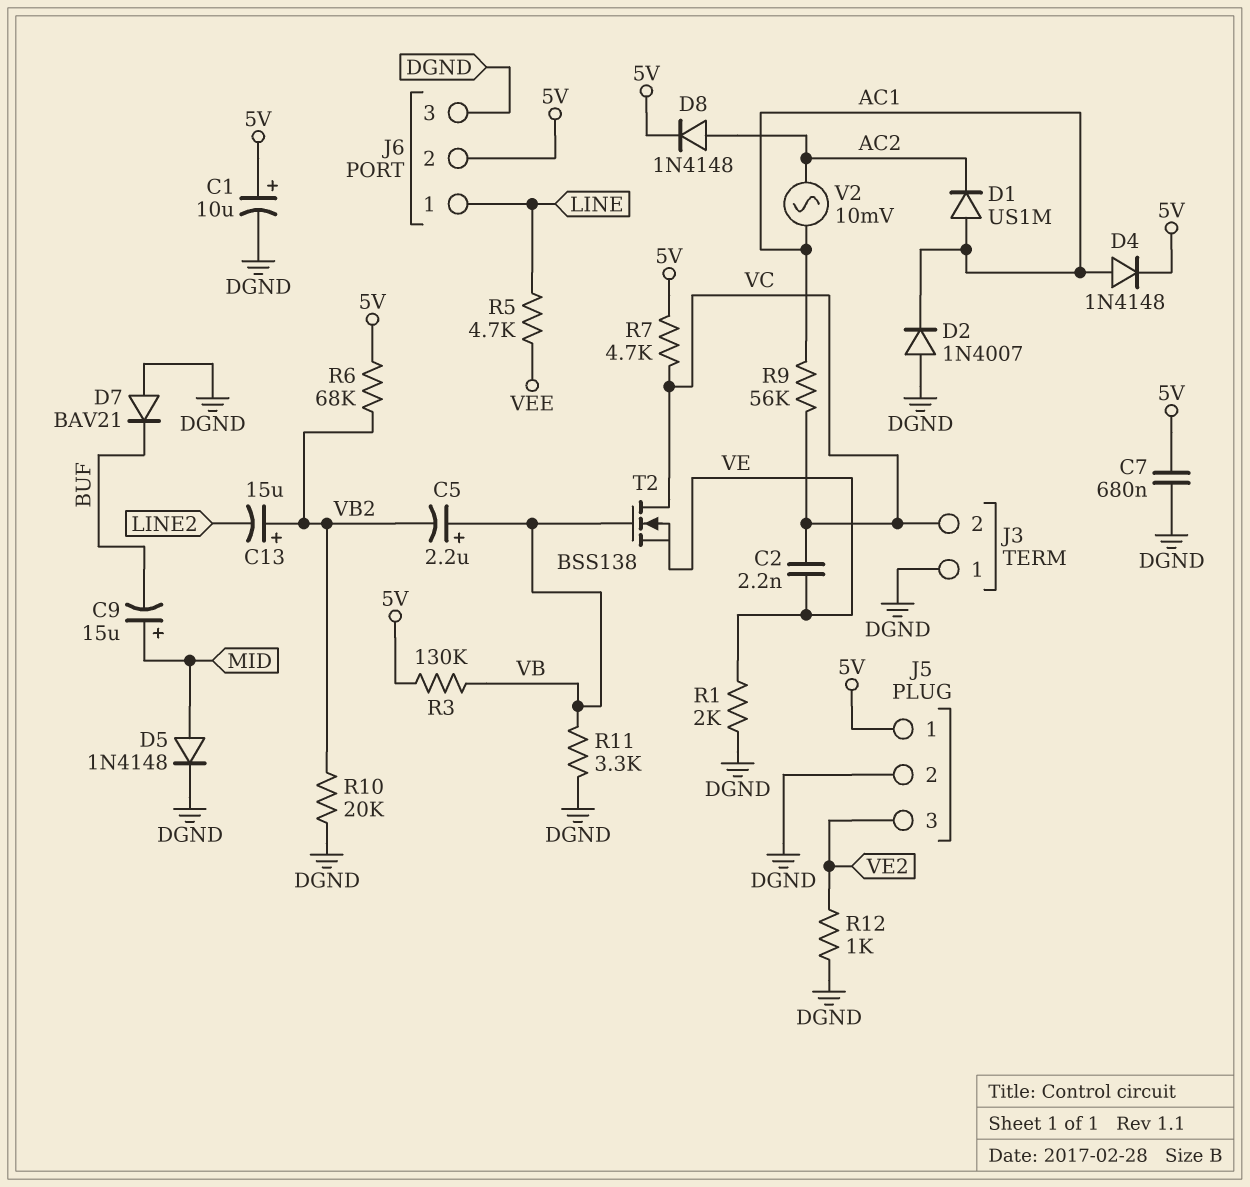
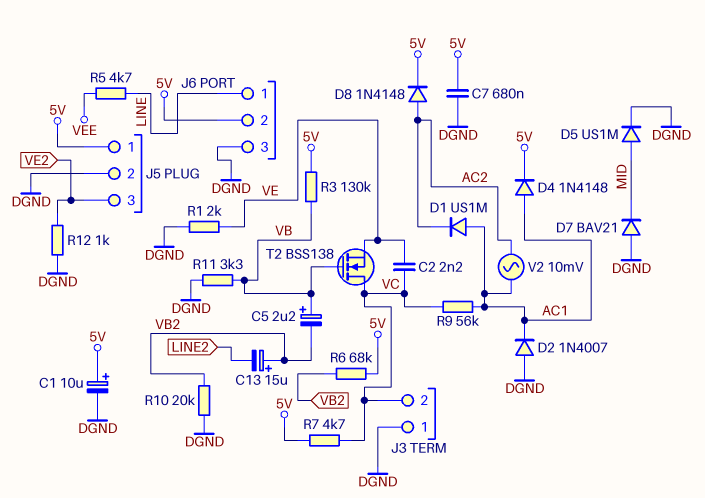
C9: 15uF (plus MID, minus BUF) -> none
D5: diode 1N4148 (A MID, K DGND) -> diode US1M (A MID, K DGND)
D7: diode BAV21 (A DGND, K BUF) -> diode BAV21 (A DGND, K MID)

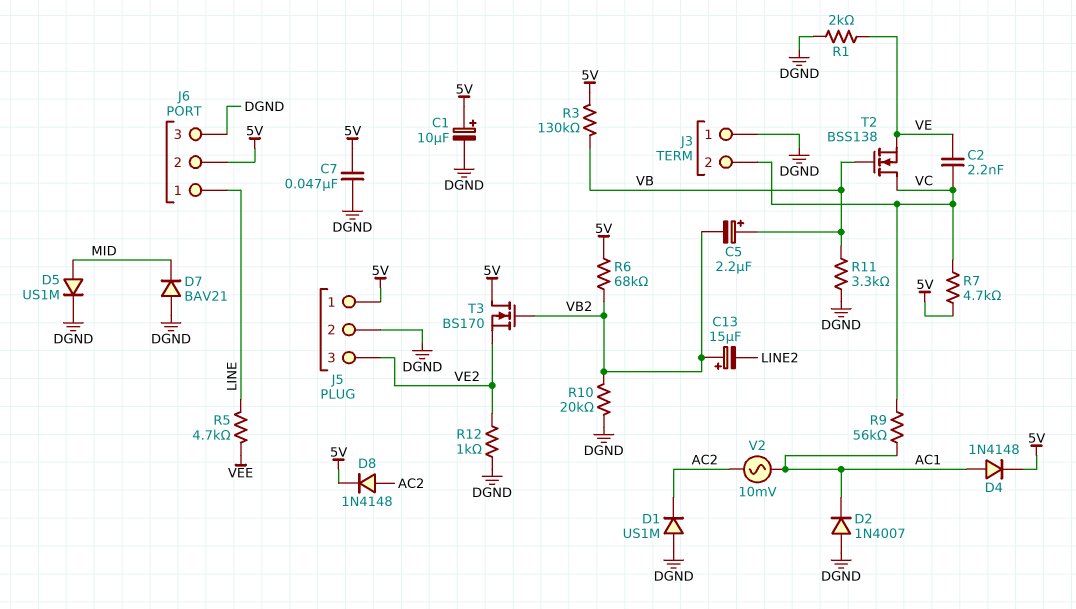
C7: 680nF (5V, DGND) -> 47nF (5V, DGND)
D1: diode US1M (A AC1, K AC2) -> diode US1M (A DGND, K AC2)
T3: none -> NMOS BS170 (G VB2, D 5V, S VE2)

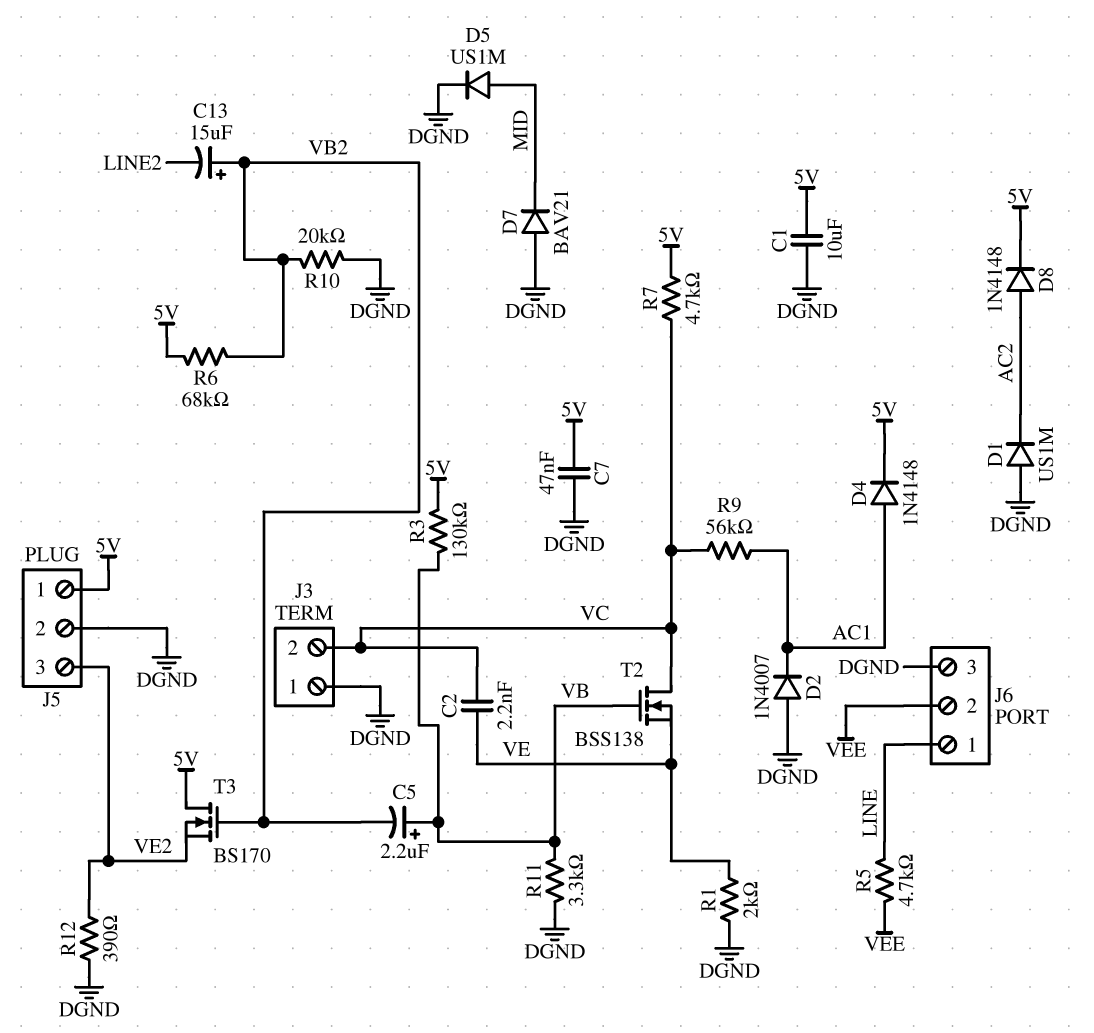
C1: 10uF (plus 5V, minus DGND) -> 10uF (5V, DGND)
J6 pin 2: 5V -> VEE
R12: 1k (DGND, VE2) -> 390 (DGND, VE2)
V2: AC 10mV (AC1, AC2) -> none

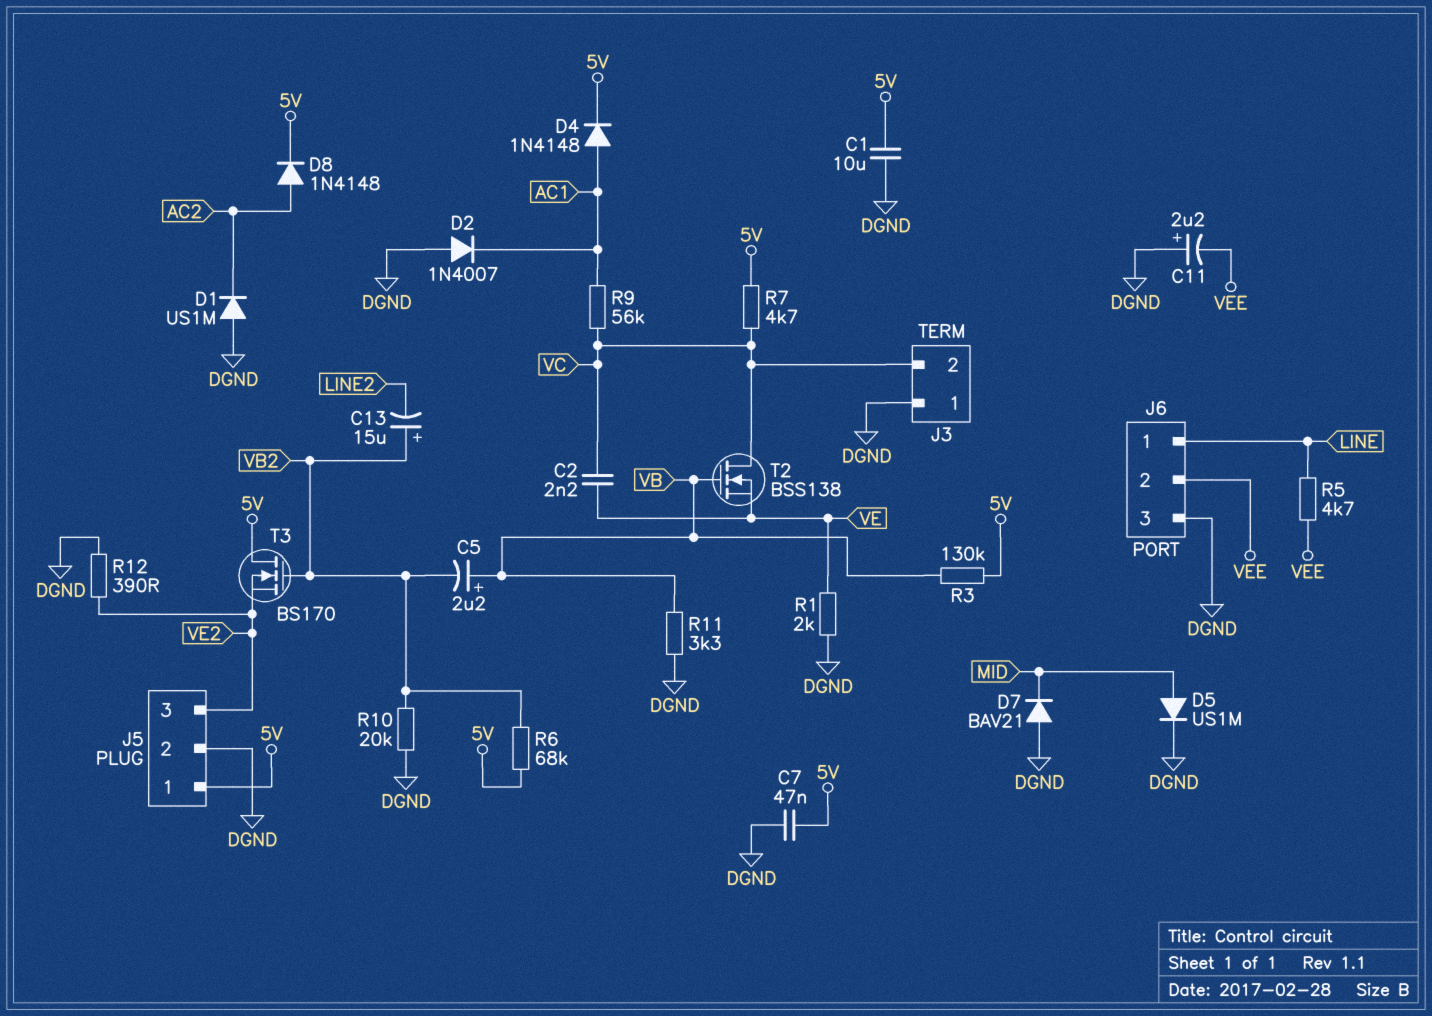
C11: none -> 2.2uF (plus DGND, minus VEE)

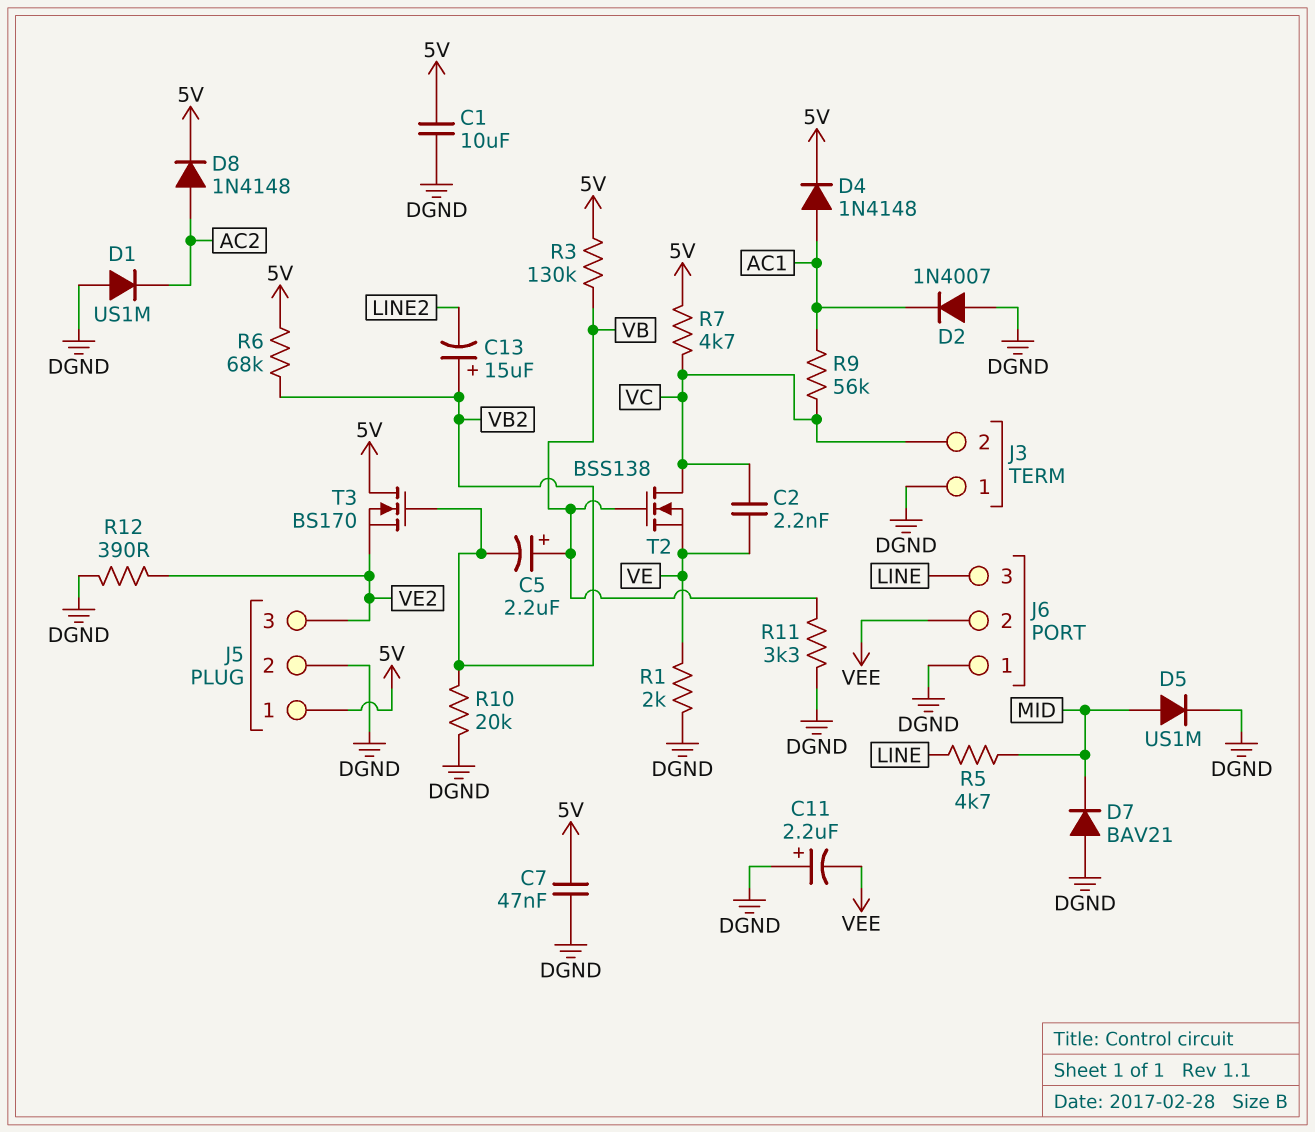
J6 pin 1: LINE -> DGND
J6 pin 3: DGND -> LINE
R5: 4.7k (LINE, VEE) -> 4.7k (LINE, MID)

